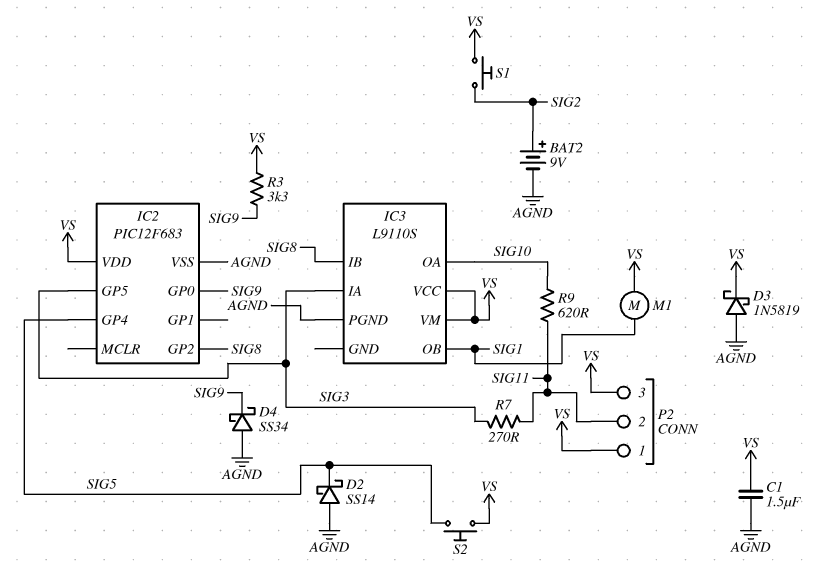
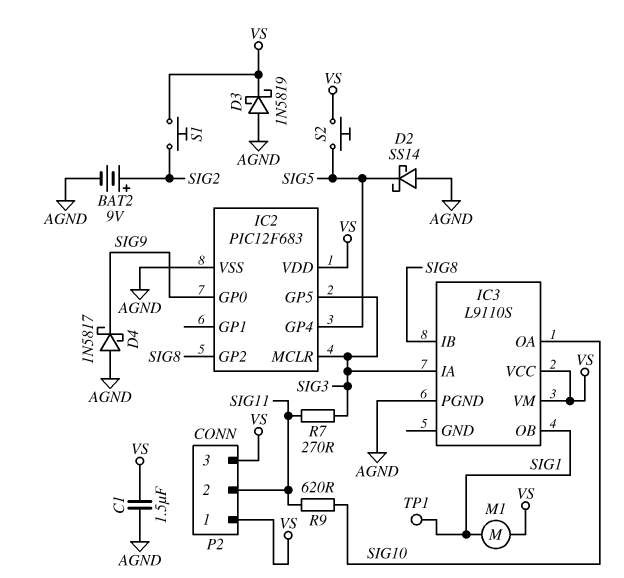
D4: schottky SS34 (A AGND, K SIG9) -> schottky 1N5817 (A AGND, K SIG9)
IC2 pin MCLR: none -> SIG3
R3: 3.3k (SIG9, VS) -> none
TP1: none -> test point (SIG1)

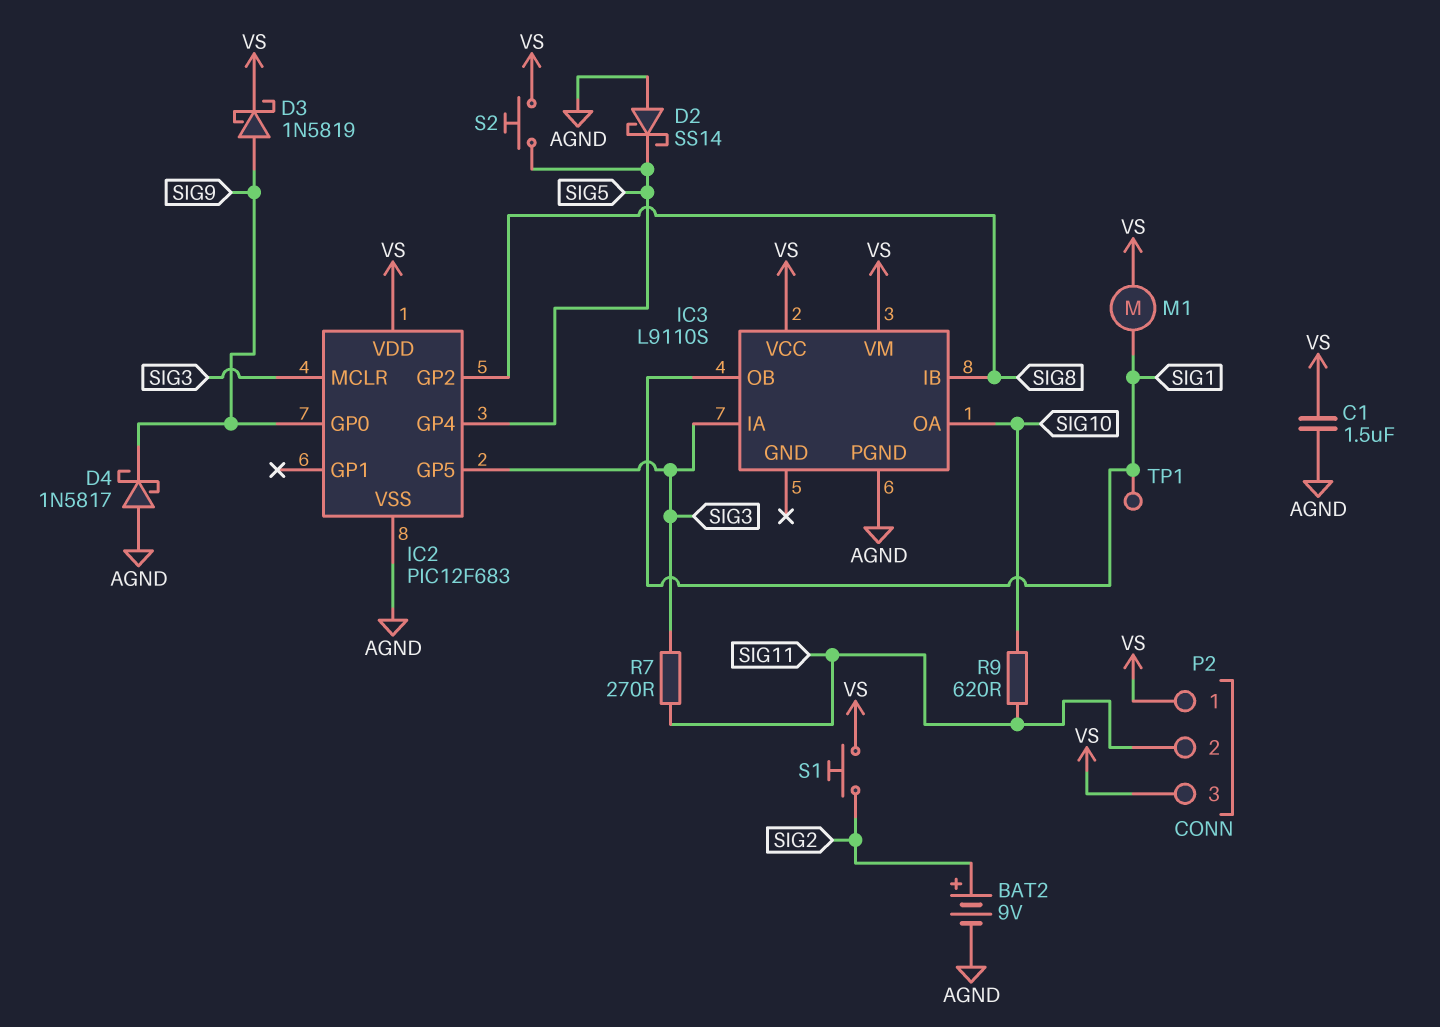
D3: schottky 1N5819 (A AGND, K VS) -> schottky 1N5819 (A SIG9, K VS)

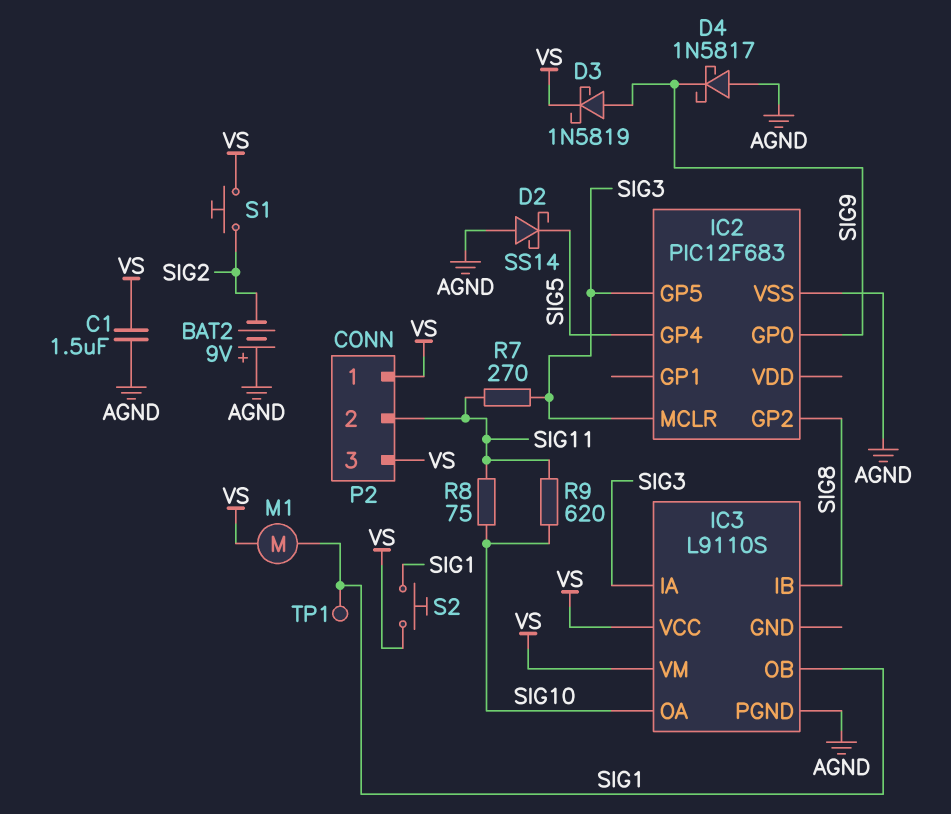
BAT2: 9V (plus SIG2, minus AGND) -> 9V (plus AGND, minus SIG2)
IC2 pin VDD: VS -> none
R8: none -> 75 (SIG10, SIG11)
S2: button (SIG5, VS) -> button (SIG1, VS)

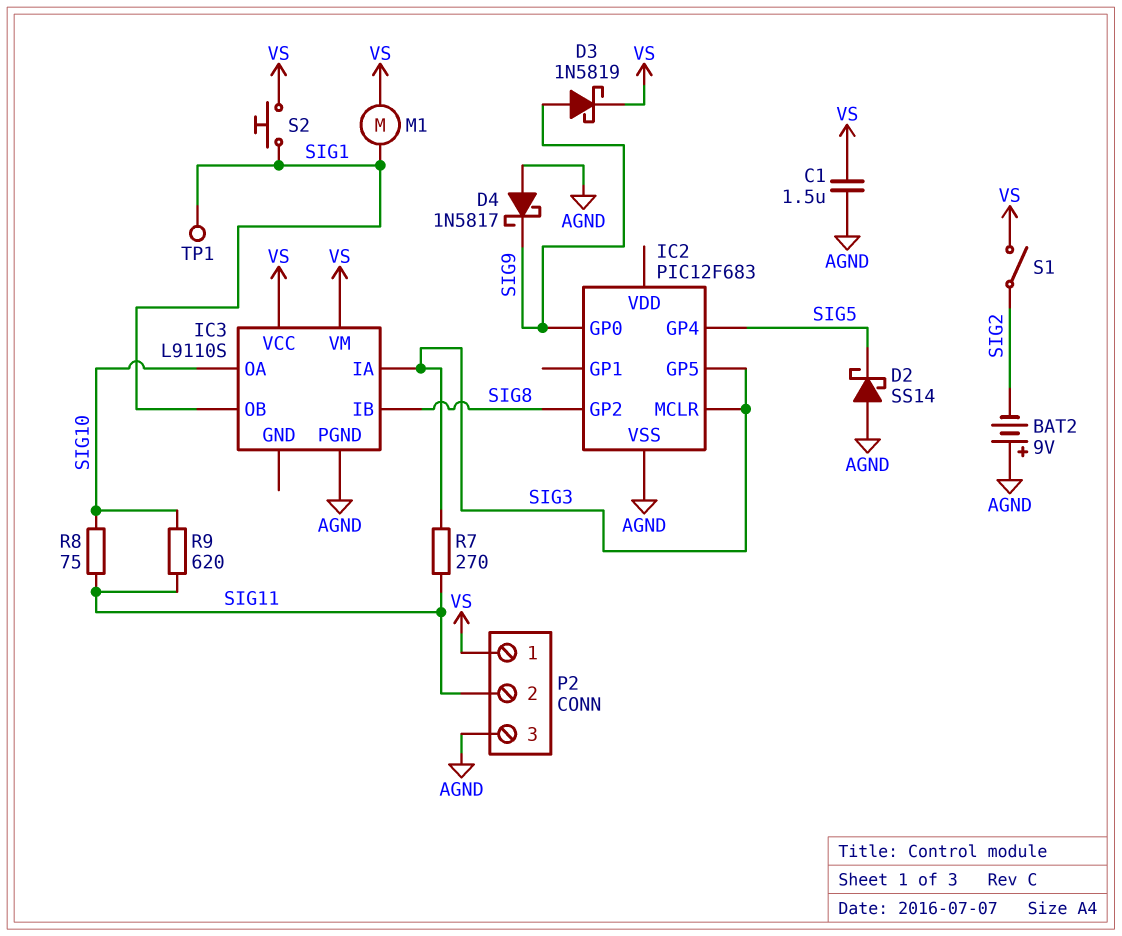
P2 pin 3: VS -> AGND
S1: button (SIG2, VS) -> switch (SIG2, VS)

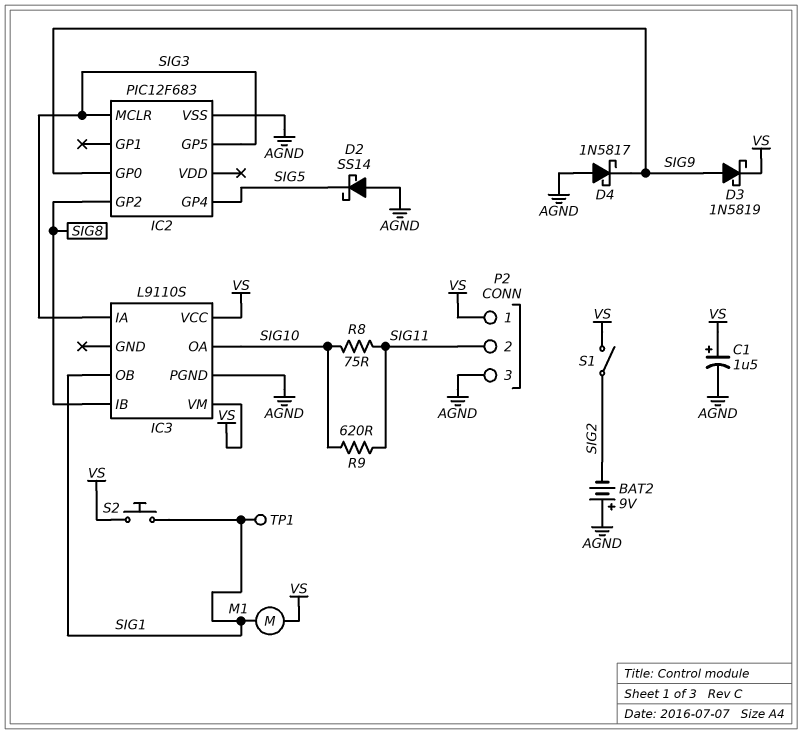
C1: 1.5uF (AGND, VS) -> 1.5uF (plus VS, minus AGND)
R7: 270 (SIG3, SIG11) -> none

